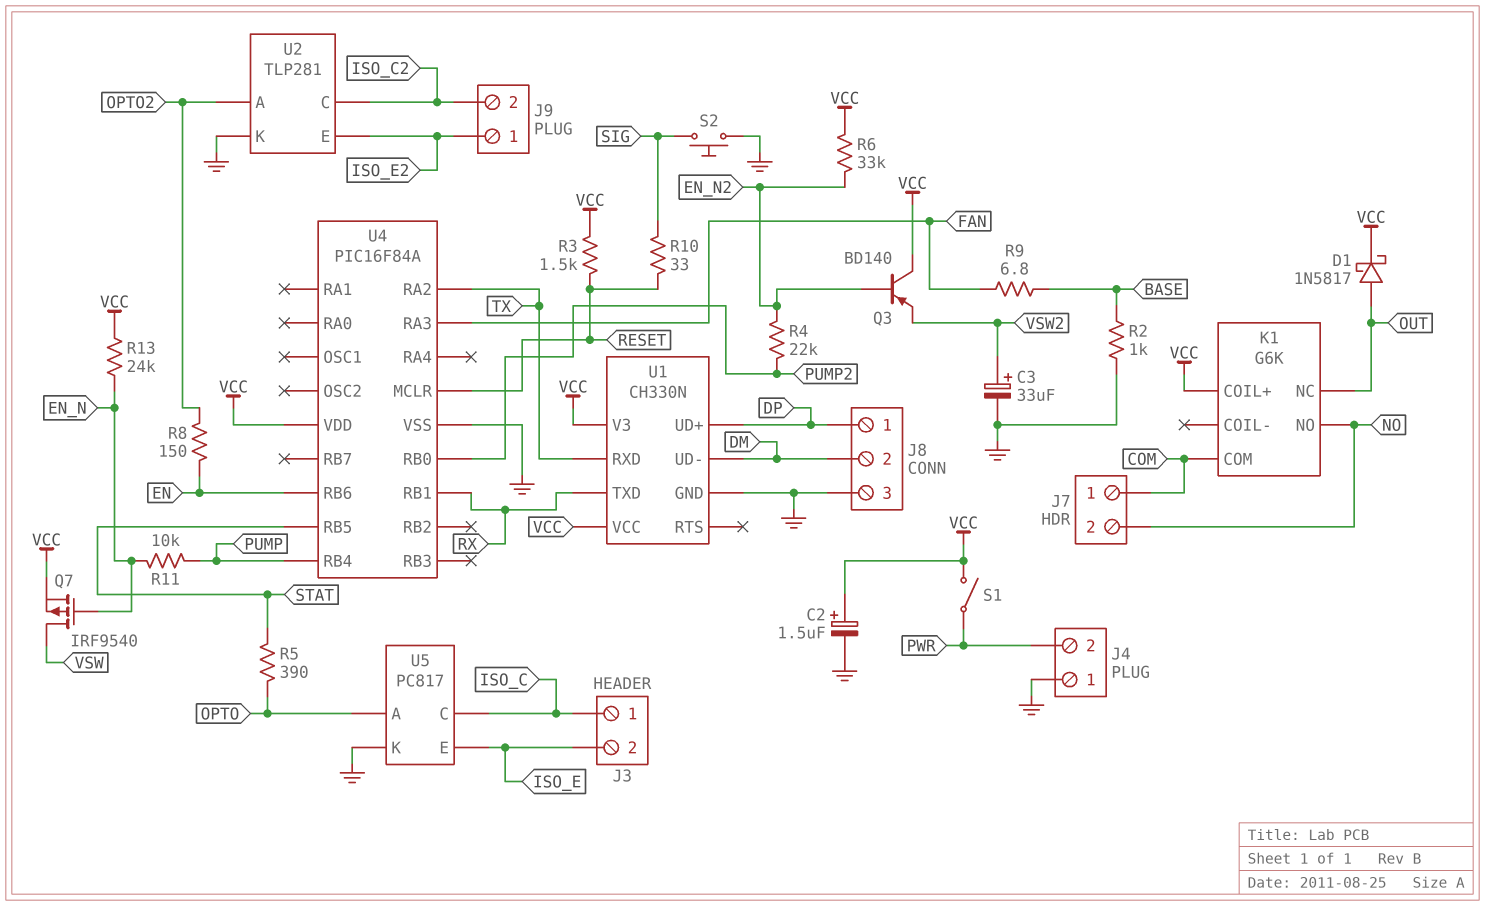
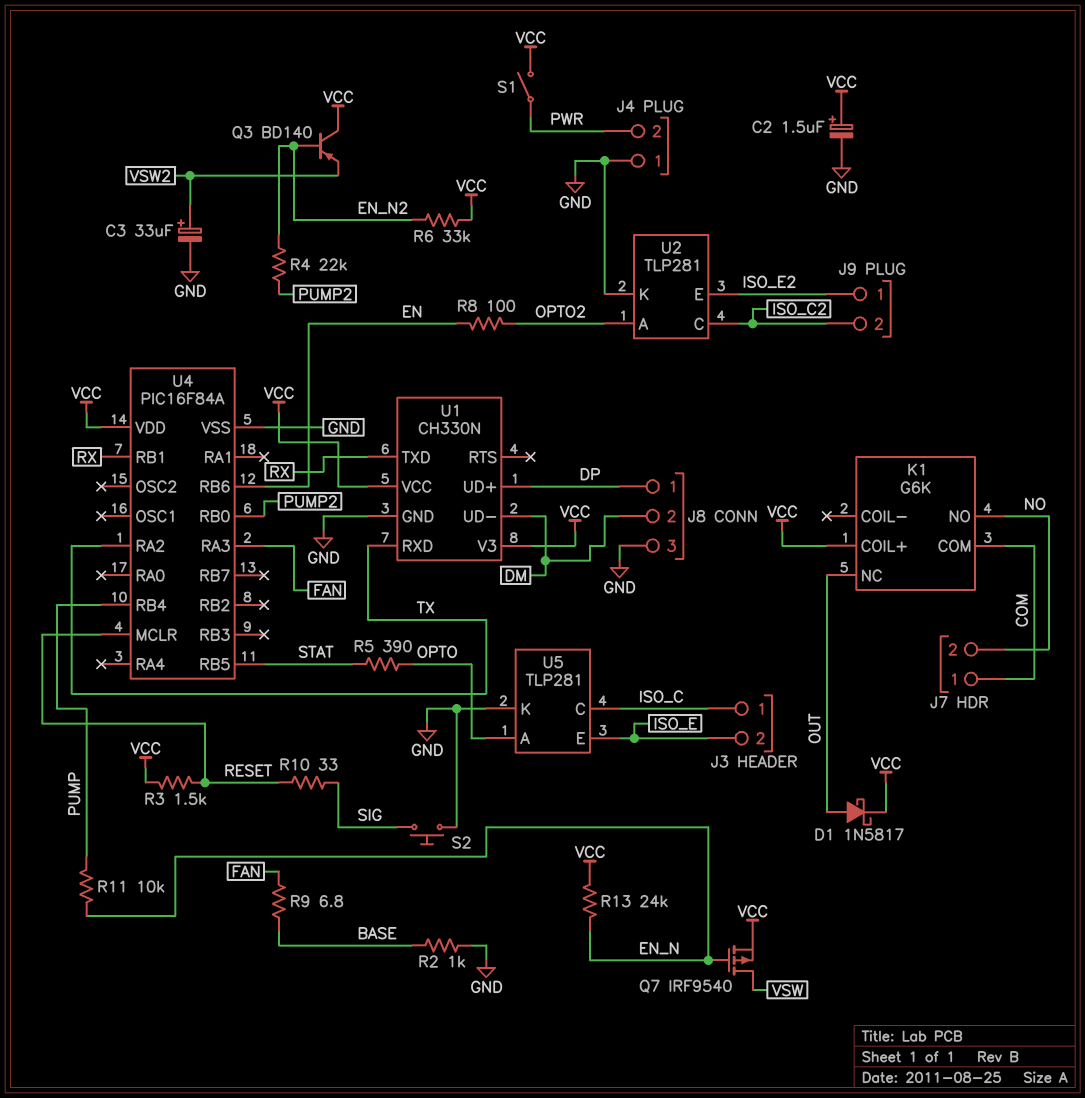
R8: 150 (EN, OPTO2) -> 100 (EN, OPTO2)
U5: PC817 -> TLP281

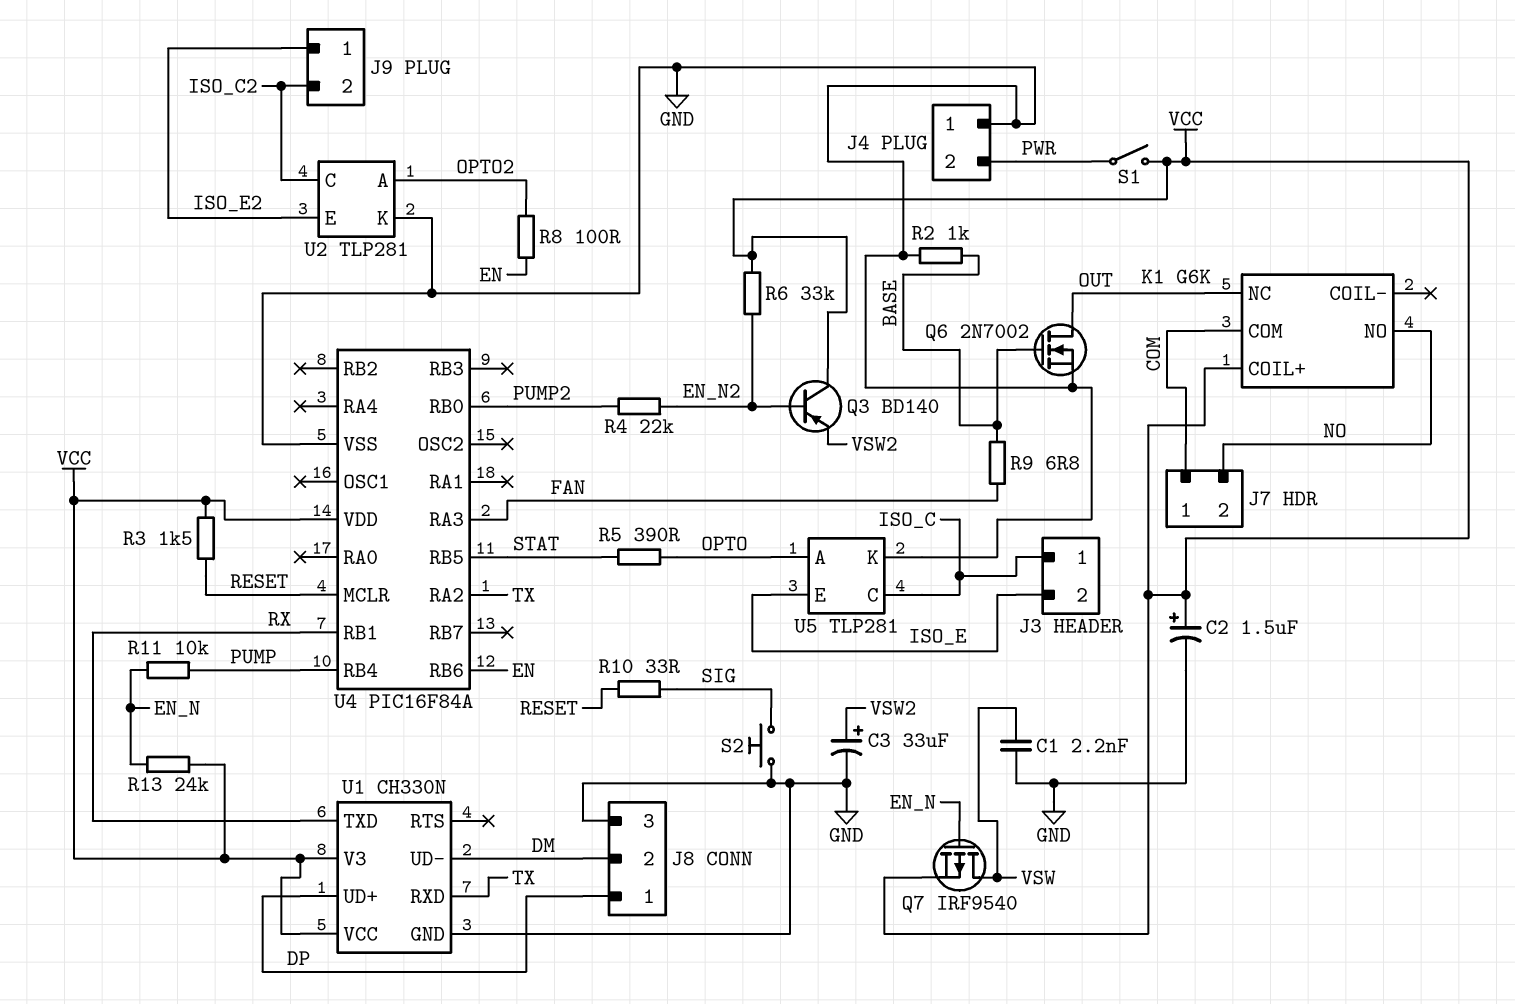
C1: none -> 2.2nF (GND, VSW)
D1: schottky 1N5817 (A OUT, K VCC) -> none
Q6: none -> NMOS 2N7002 (G BASE, D OUT, S GND)

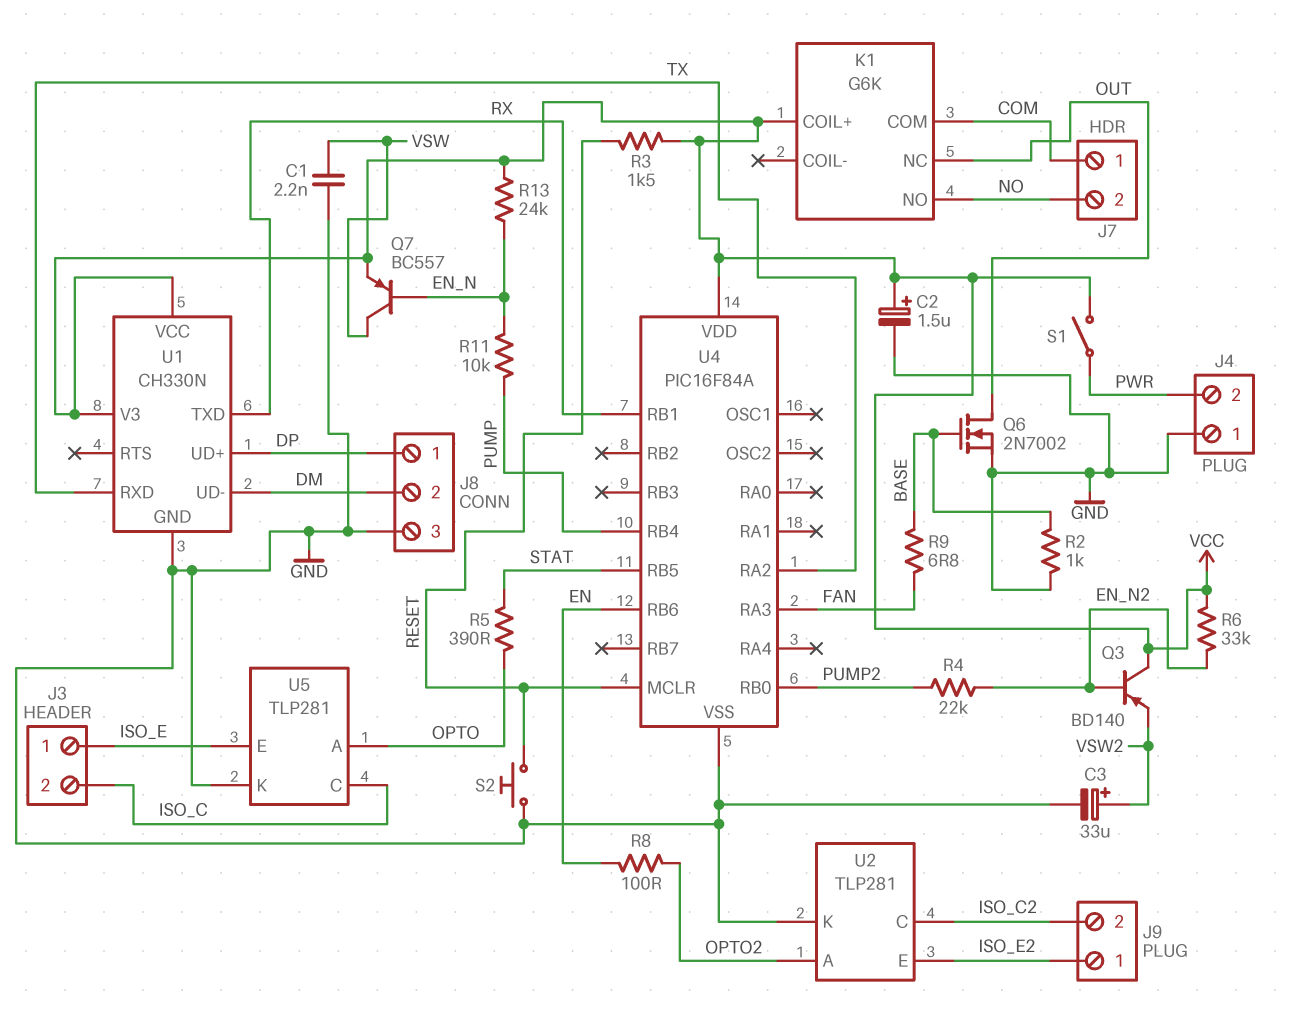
J3 pin 1: ISO_C -> ISO_E
J3 pin 2: ISO_E -> ISO_C
Q7: PMOS IRF9540 (G EN_N, D VSW, S VCC) -> PNP BC557 (B EN_N, C VSW, E VCC)
R10: 33 (RESET, SIG) -> none
S2: button (GND, SIG) -> button (GND, RESET)

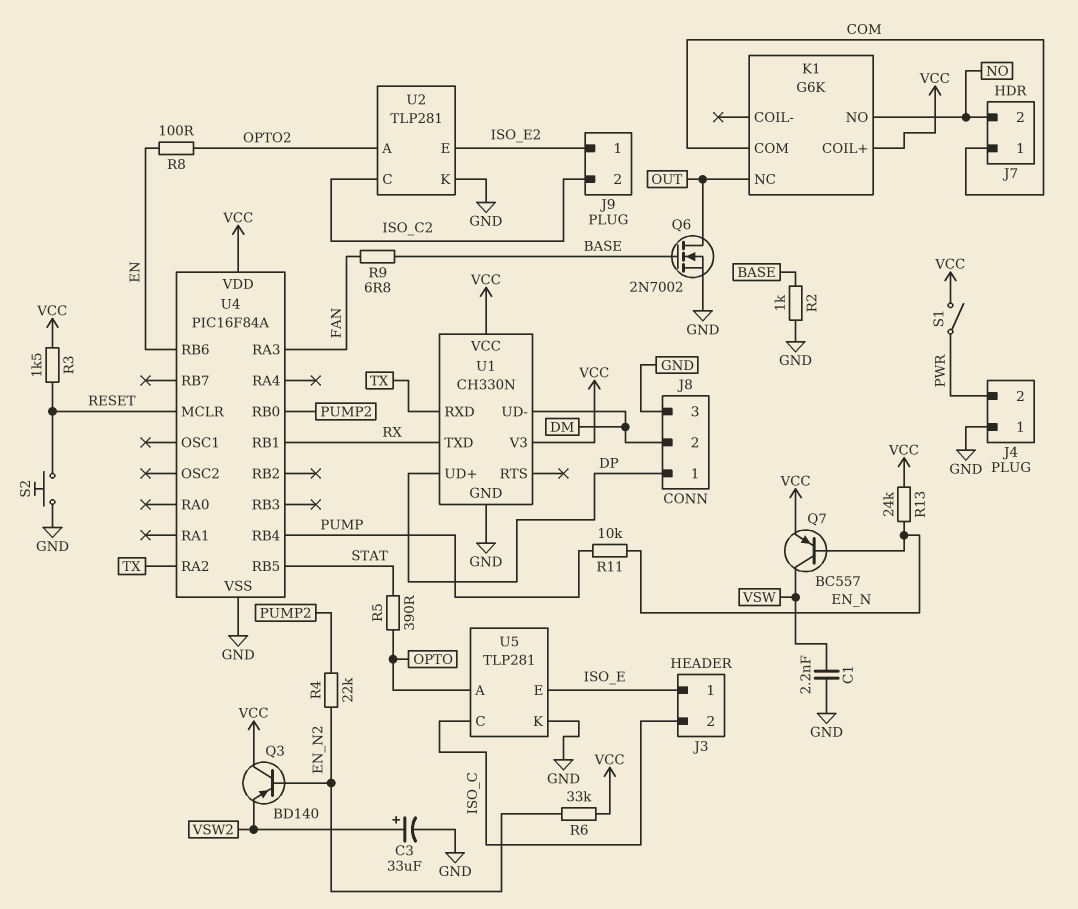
C2: 1.5uF (plus VCC, minus GND) -> none

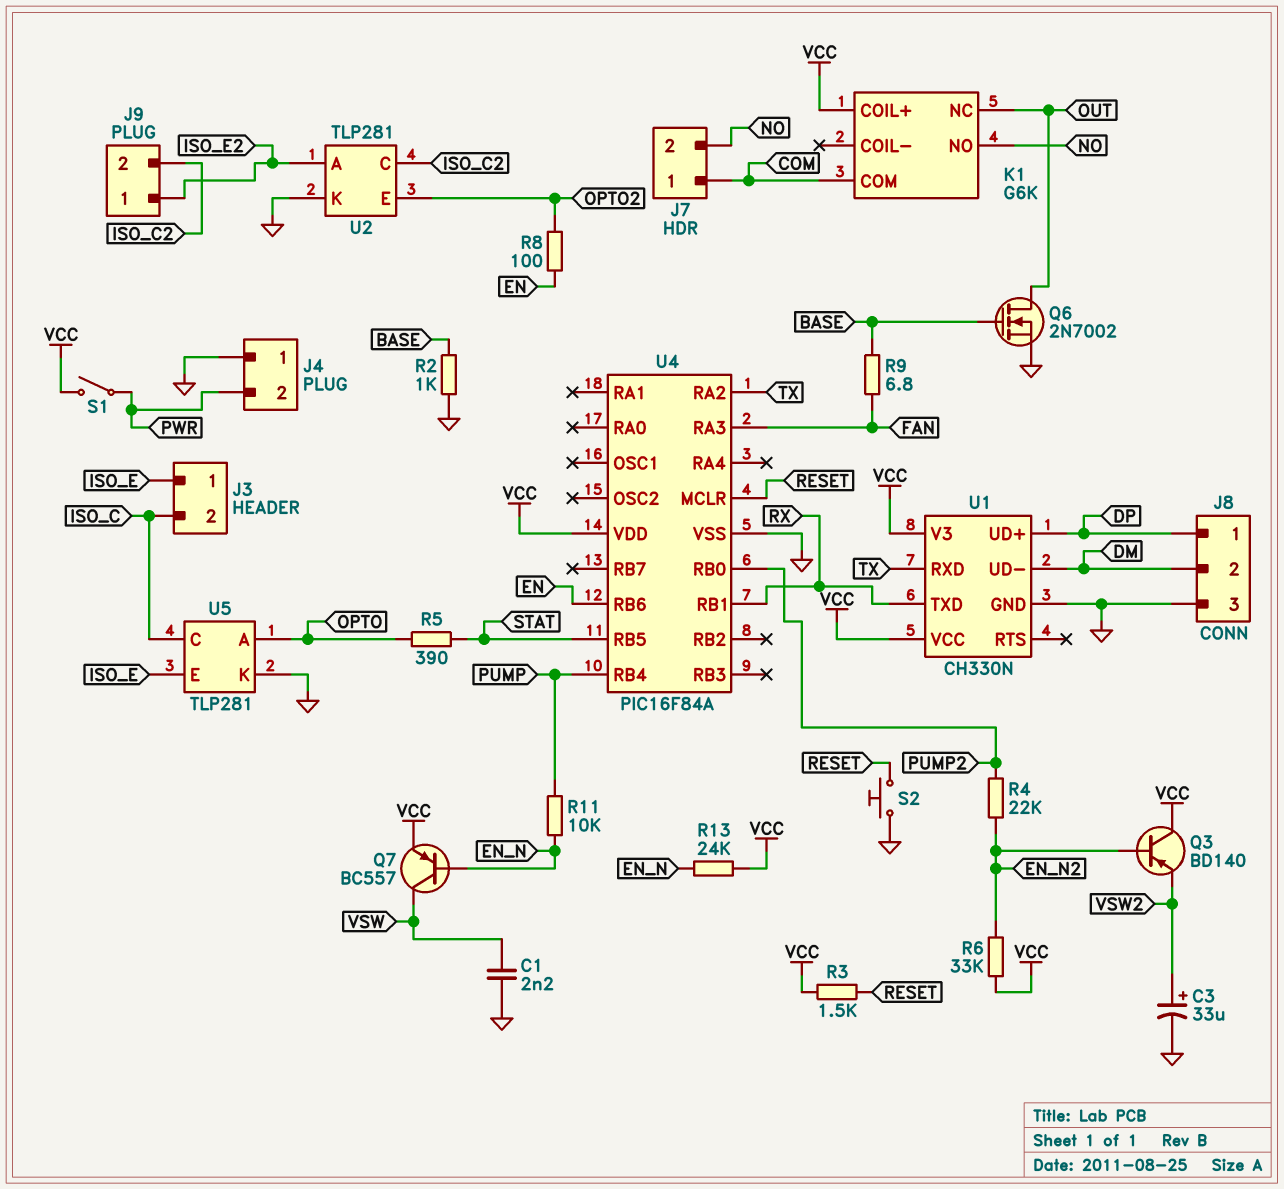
U2 pin A: OPTO2 -> ISO_E2
U2 pin E: ISO_E2 -> OPTO2

